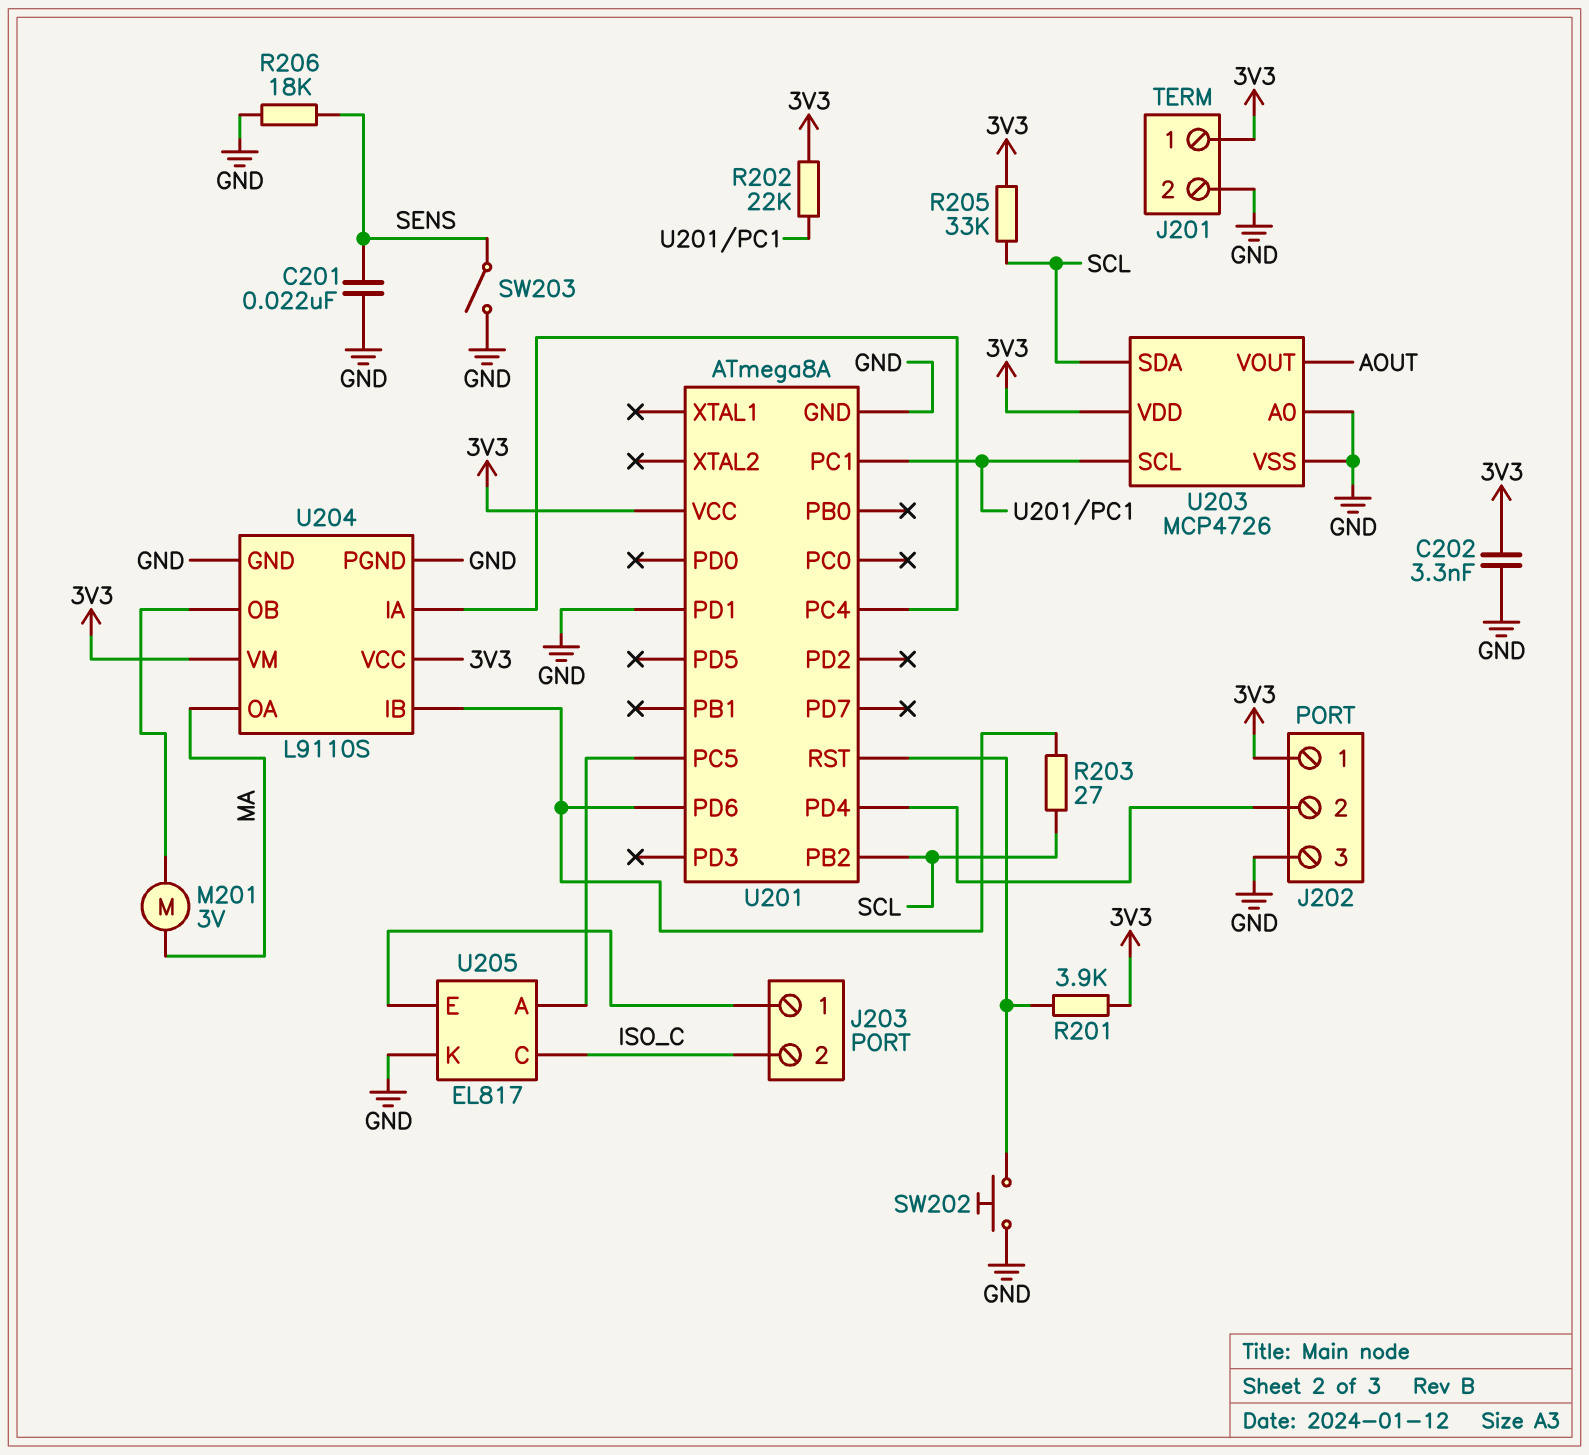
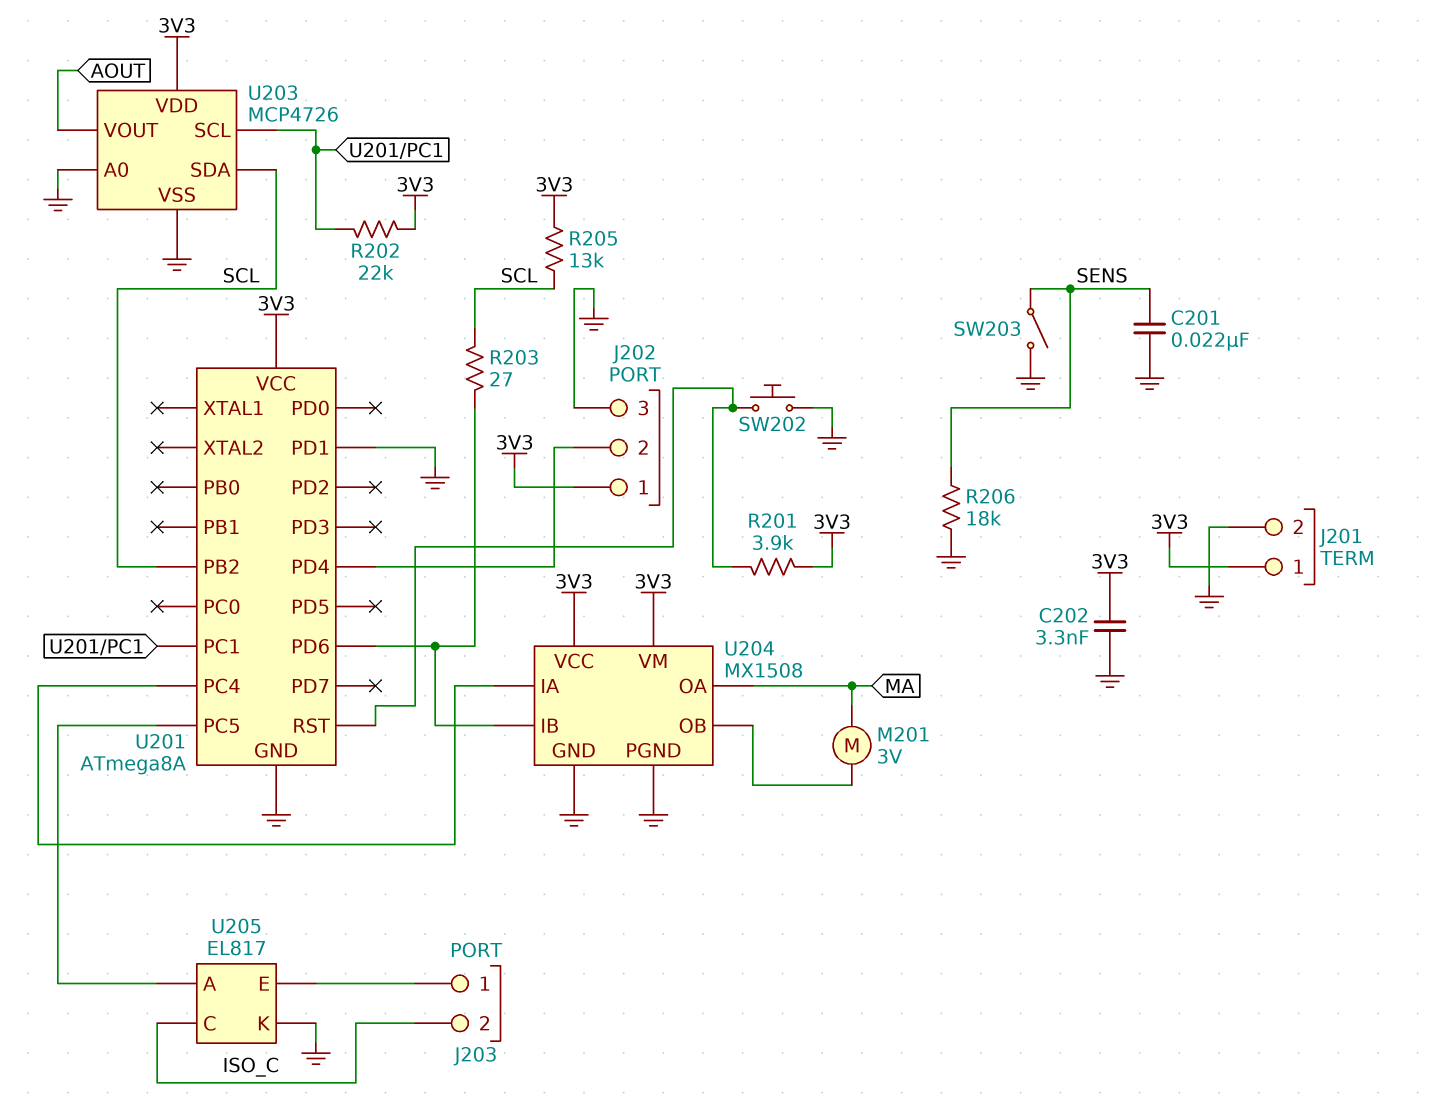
R205: 33k (3V3, SCL) -> 13k (3V3, SCL)
U204: L9110S -> MX1508

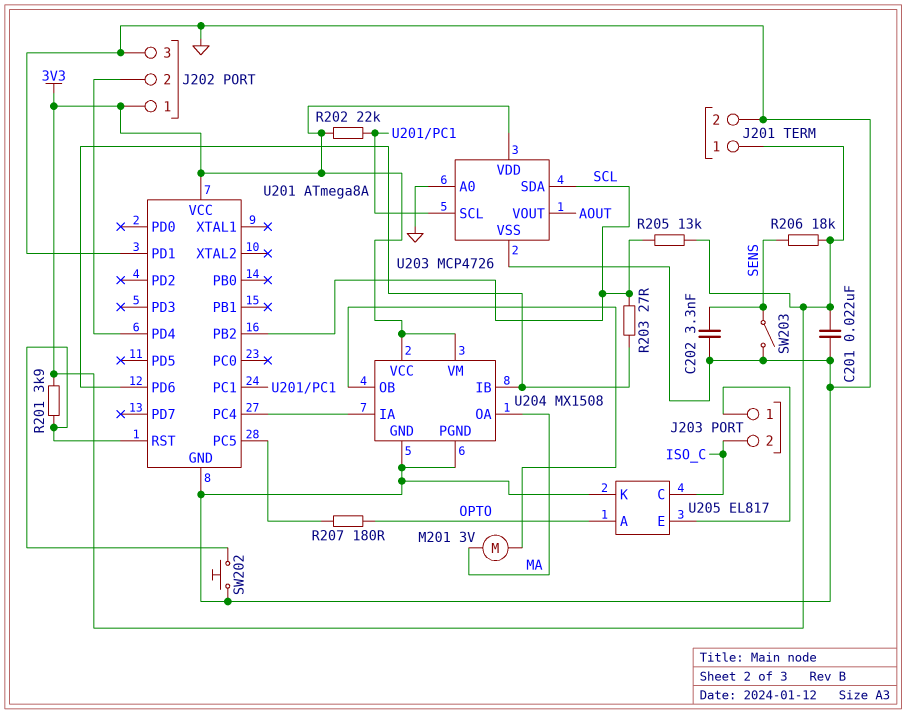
C201: 22nF (GND, SENS) -> 22nF (3V3, GND)
C202: 3.3nF (3V3, GND) -> 3.3nF (GND, SENS)
R206: 18k (GND, SENS) -> 18k (3V3, SENS)
R207: none -> 180 (OPTO, U201/PC5)
U205 pin A: U201/PC5 -> OPTO

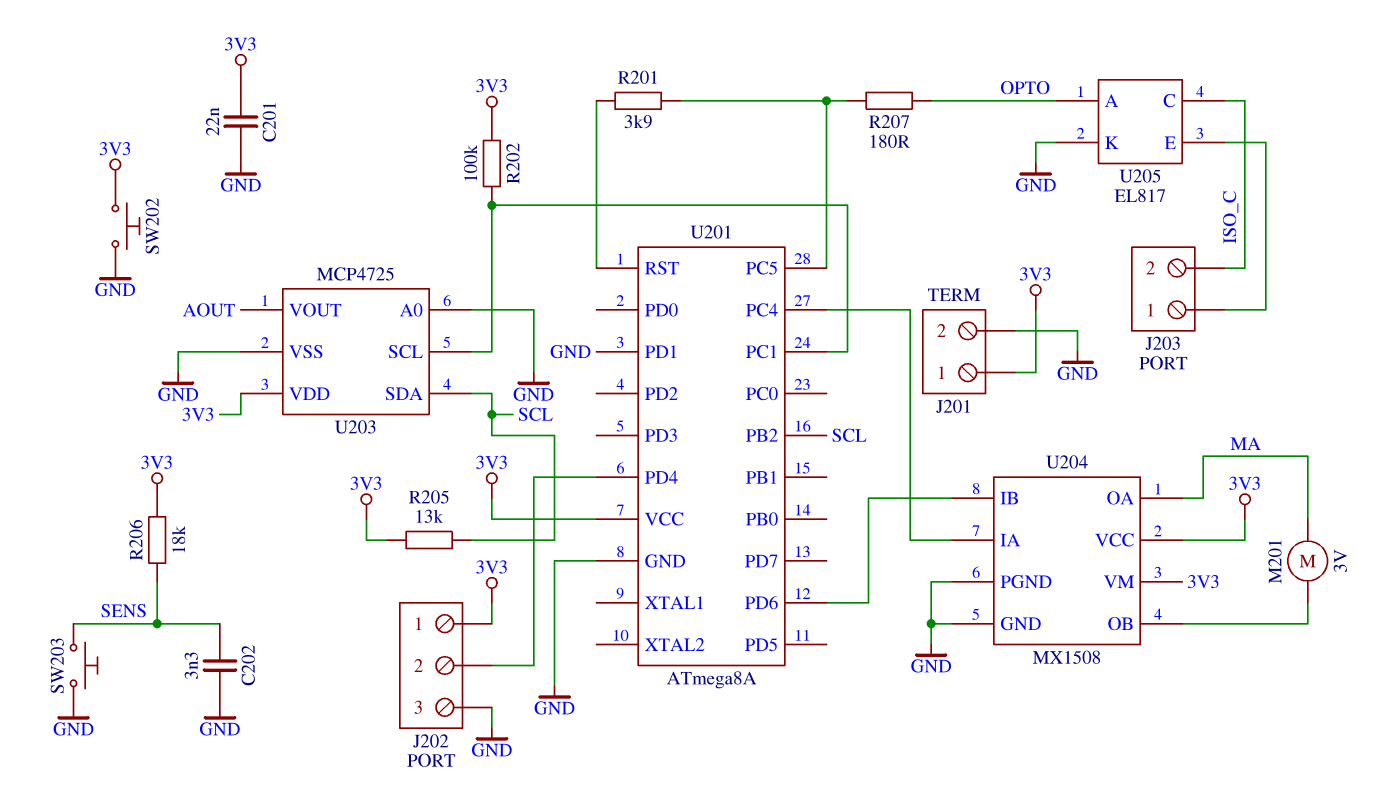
R201: 3.9k (3V3, U201/RST) -> 3.9k (U201/PC5, U201/RST)
R202: 22k (3V3, U201/PC1) -> 100k (3V3, U201/PC1)
R203: 27 (SCL, U201/PD6) -> none
SW202: button (GND, U201/RST) -> button (3V3, GND)
SW203: switch (GND, SENS) -> button (GND, SENS)
U203: MCP4726 -> MCP4725

